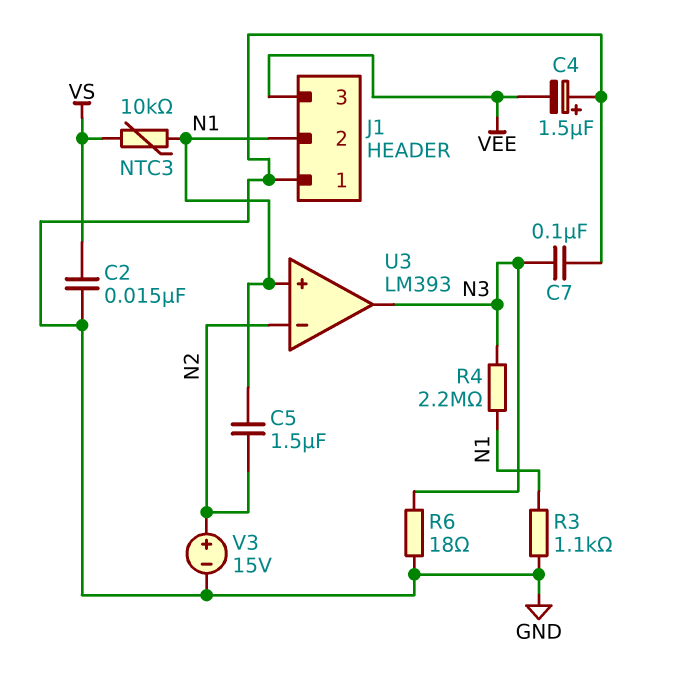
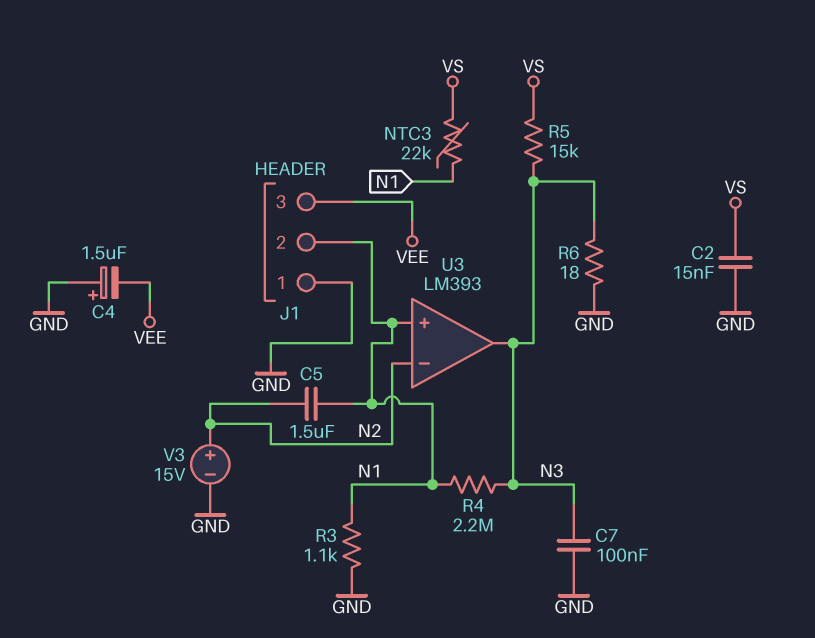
NTC3: 10k (N1, VS) -> 22k (N1, VS)
R5: none -> 15k (N3, VS)

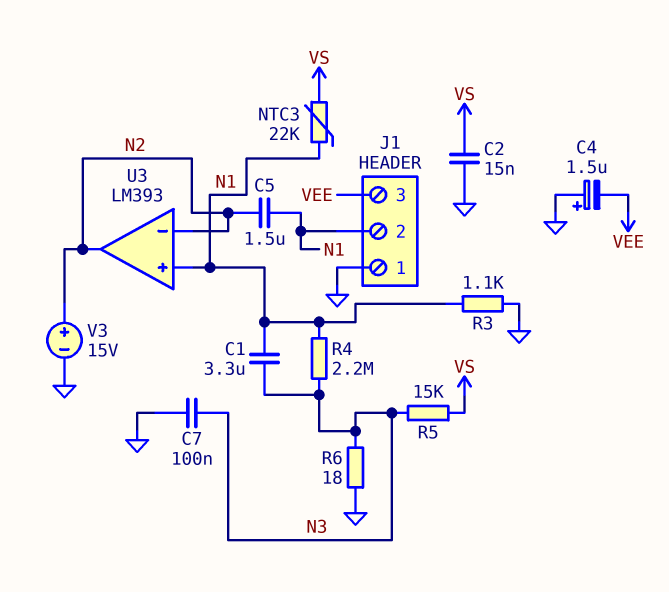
C1: none -> 3.3uF (N1, N3)
U3 pin out: N3 -> N2

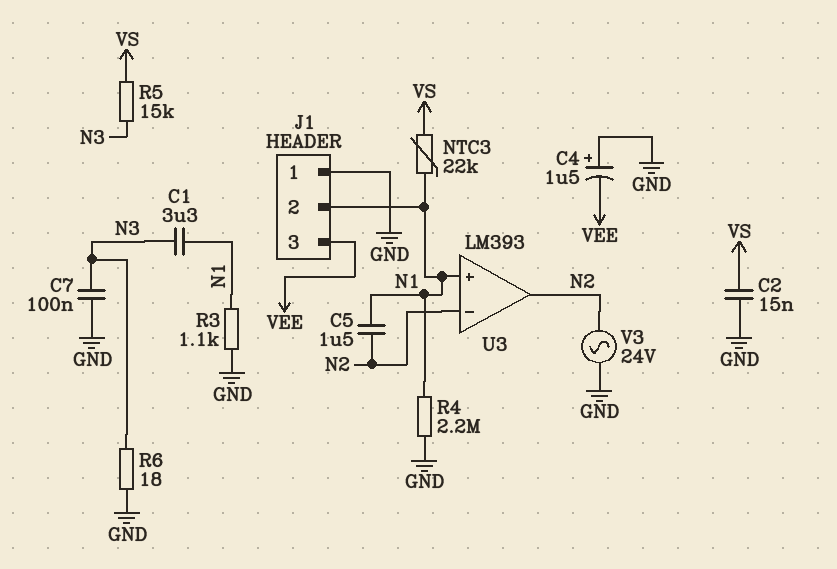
R4: 2.2M (N1, N3) -> 2.2M (GND, N1)
V3: 15V (plus N2, minus GND) -> AC 24V (GND, N2)

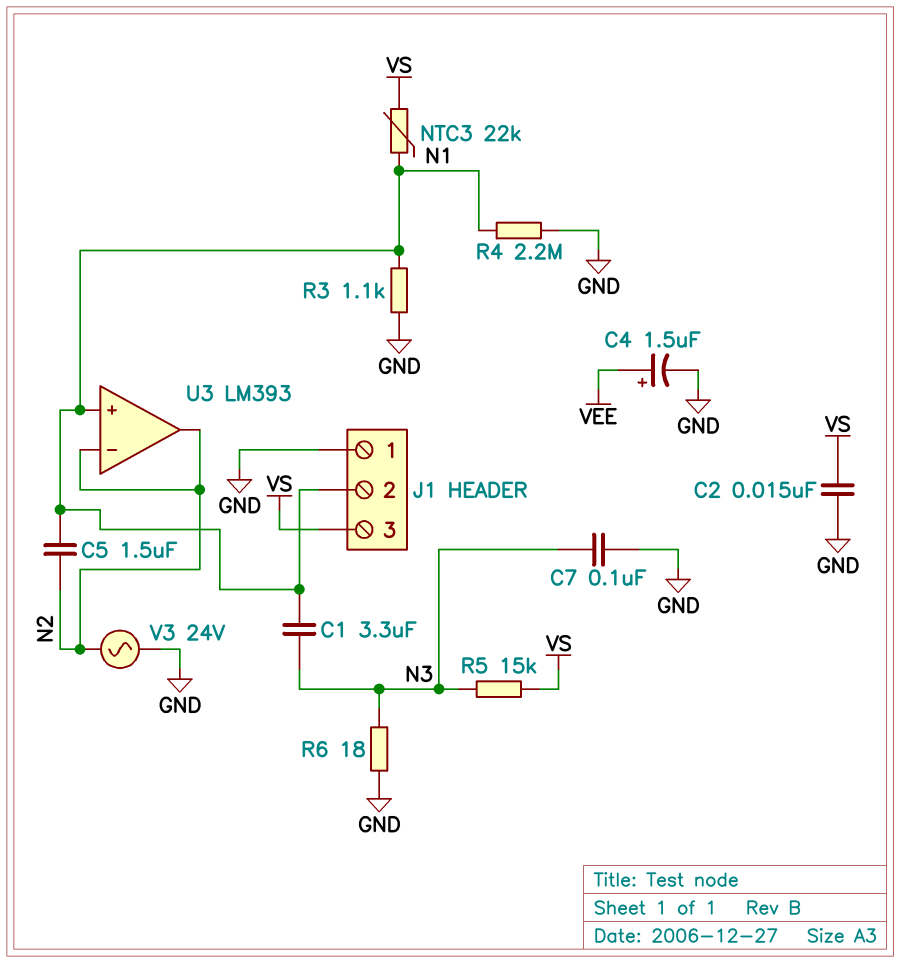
C4: 1.5uF (plus GND, minus VEE) -> 1.5uF (plus VEE, minus GND)
J1 pin 3: VEE -> VS

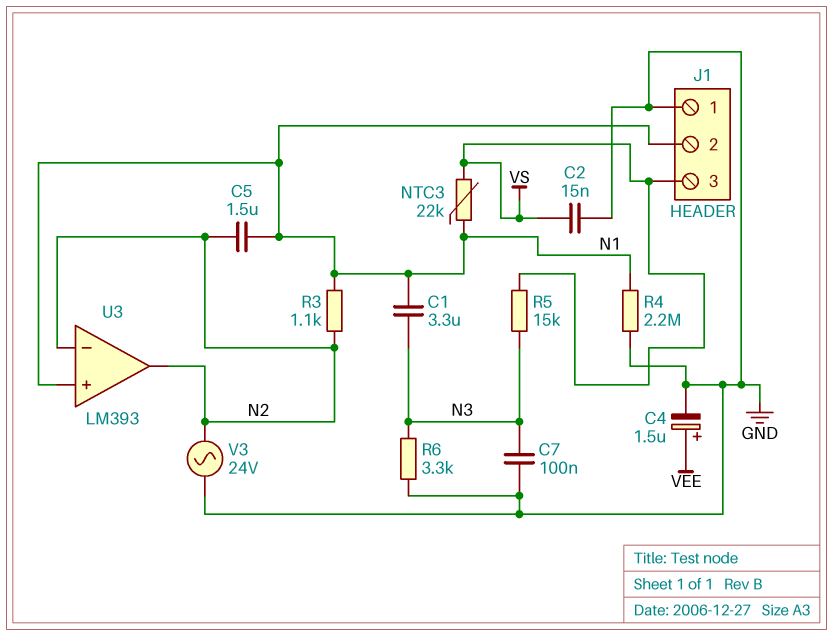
R3: 1.1k (GND, N1) -> 1.1k (N1, N2)
R6: 18 (GND, N3) -> 3.3k (GND, N3)

